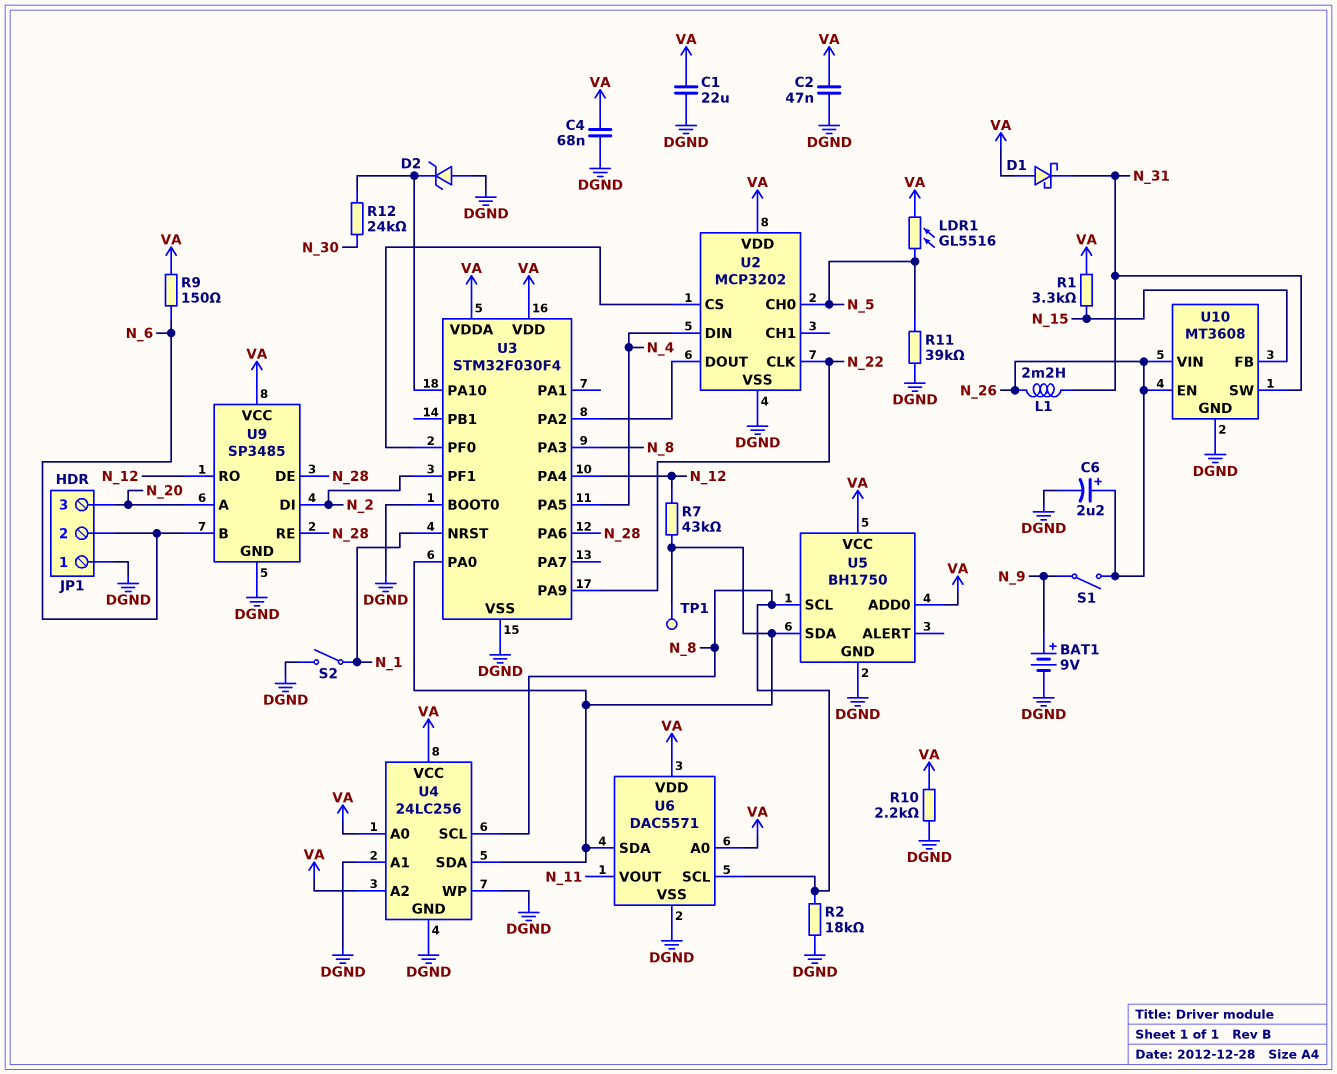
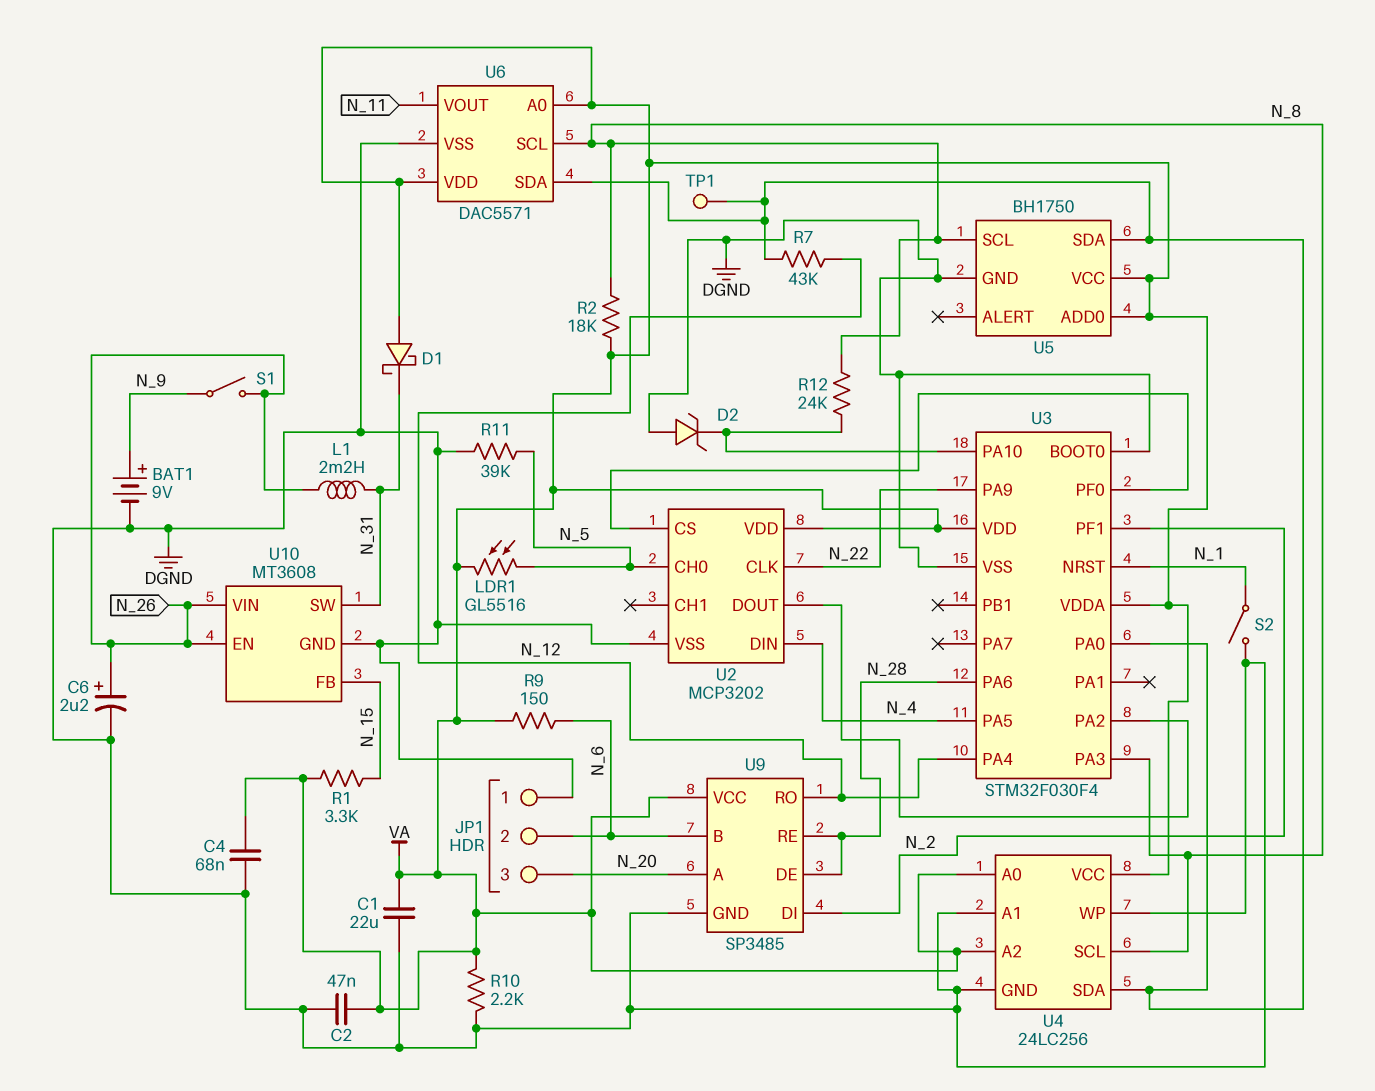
R2: 18k (DGND, N_8) -> 18k (N_8, VA)
R12: 24k (N_30, U3/PA10) -> 24k (N_8, U3/PA10)

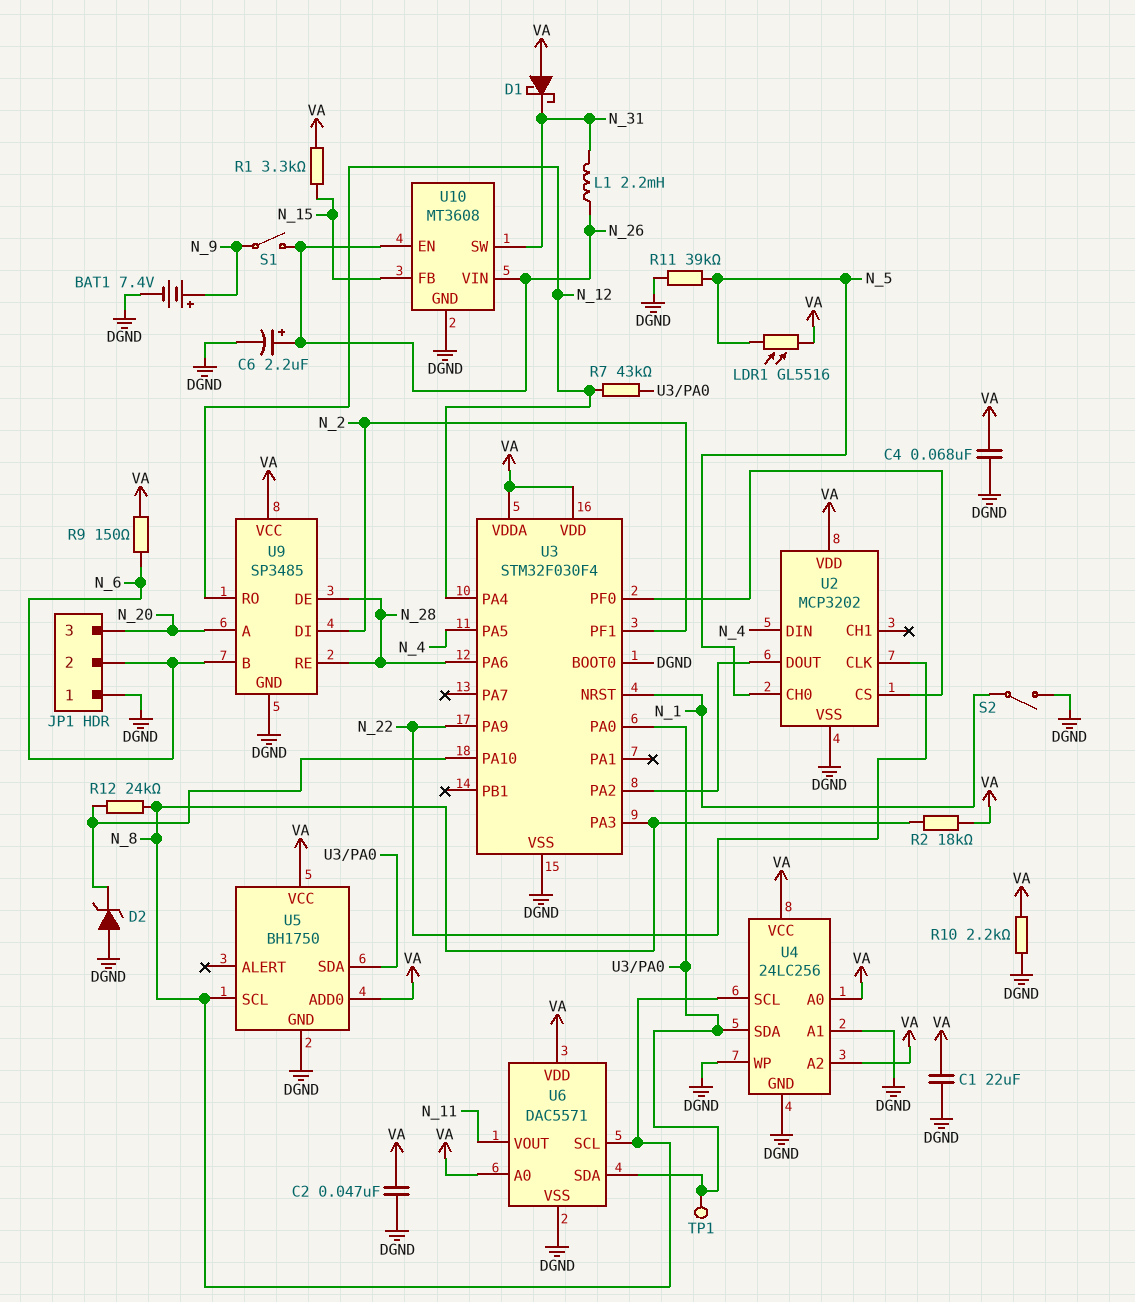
BAT1: 9V (plus N_9, minus DGND) -> 7.4V (plus N_9, minus DGND)

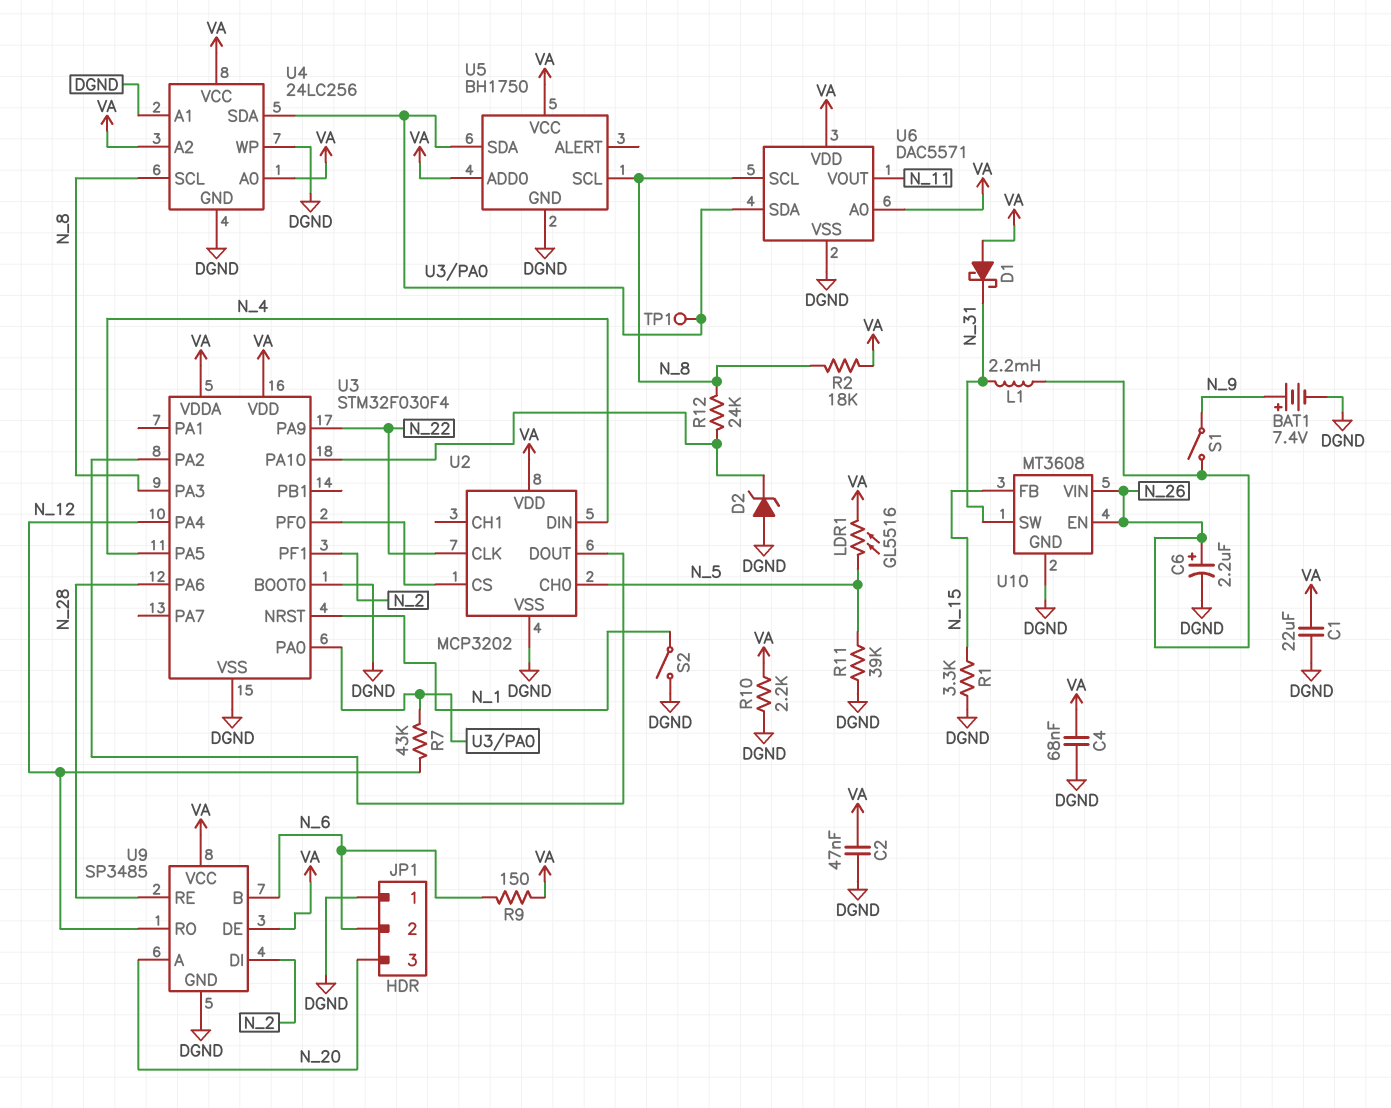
R1: 3.3k (N_15, VA) -> 3.3k (DGND, N_15)
U9 pin DE: N_28 -> VA

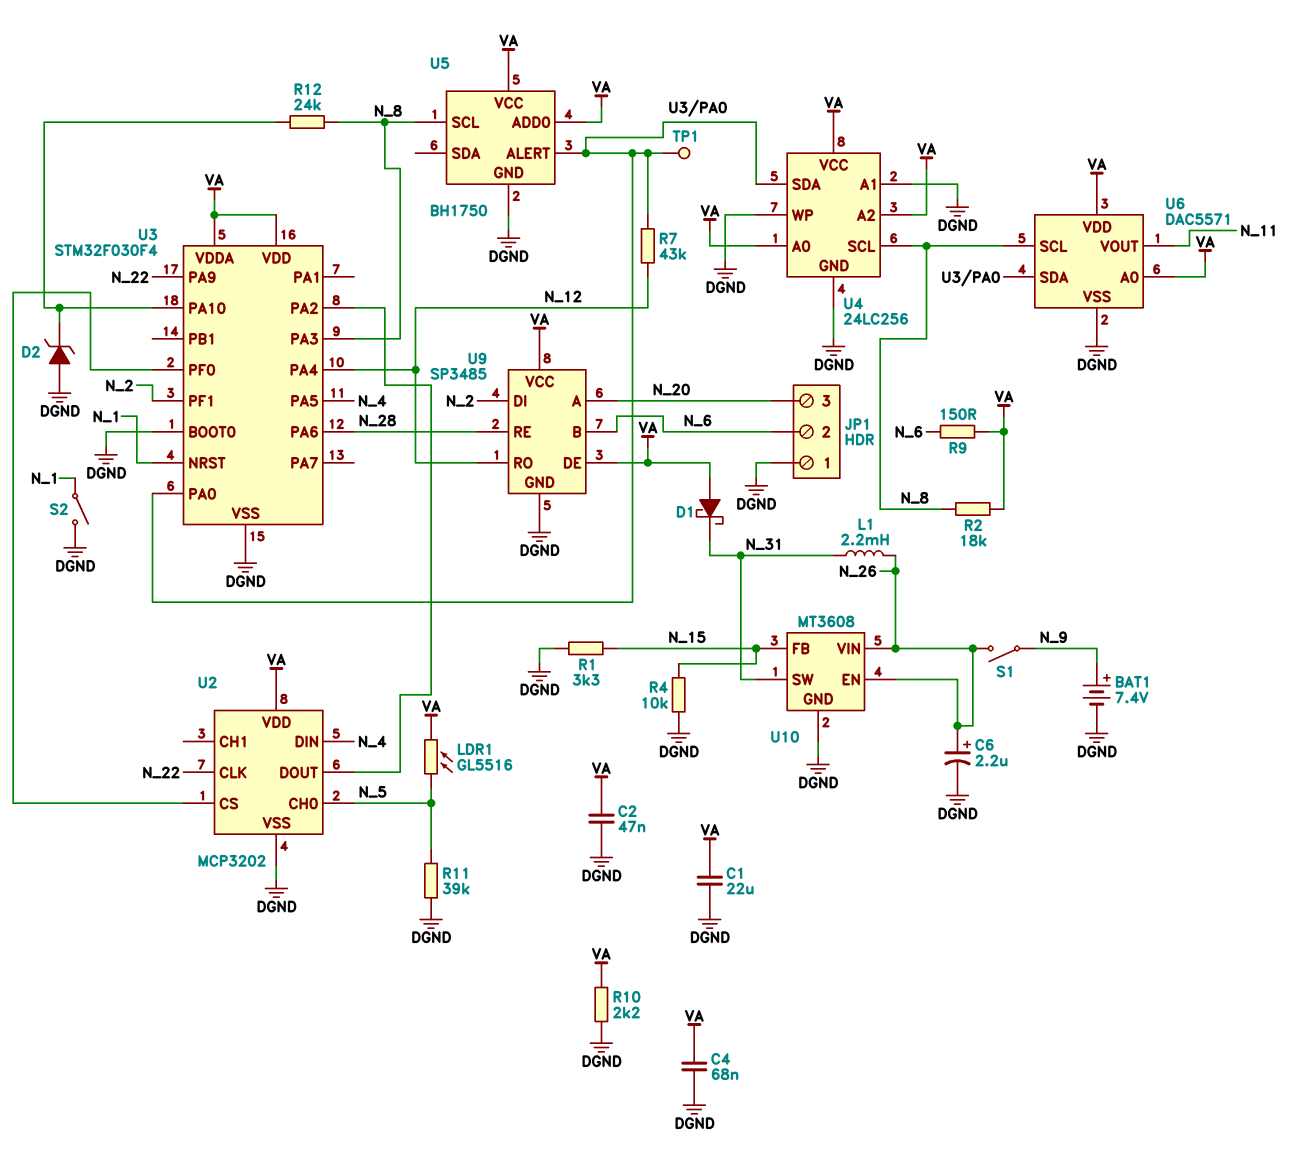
R4: none -> 10k (DGND, N_15)
U5 pin ALERT: none -> U3/PA0
U5 pin SDA: U3/PA0 -> none

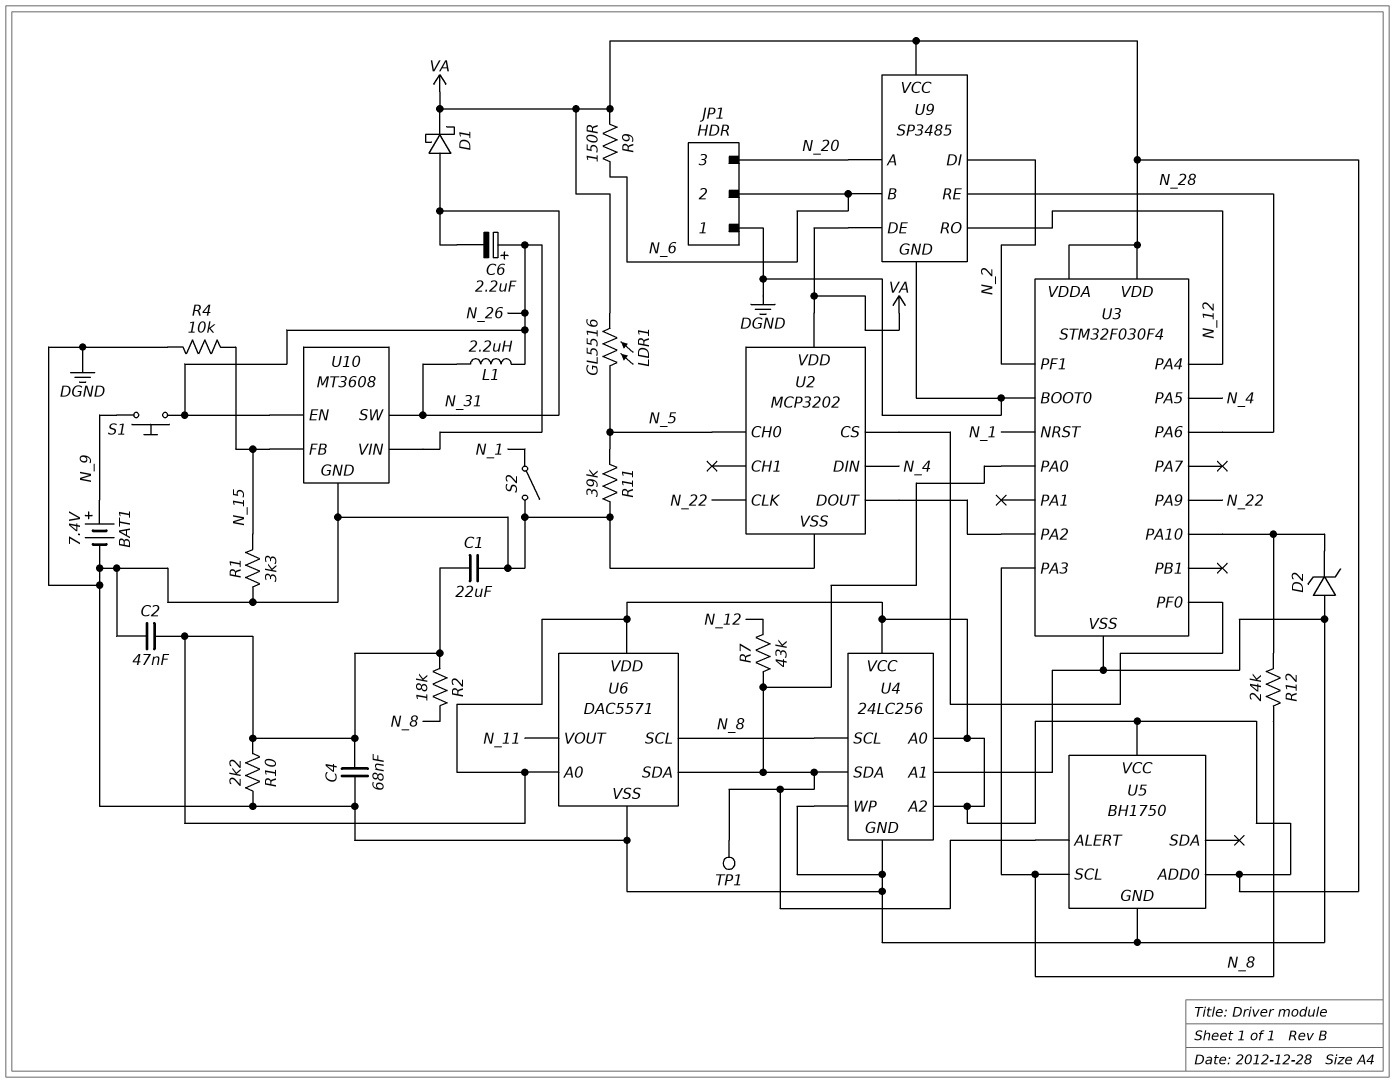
C6: 2.2uF (plus N_26, minus DGND) -> 2.2uF (plus N_26, minus N_31)
D1: schottky (A VA, K N_31) -> schottky (A N_31, K VA)
L1: 2.2mH (N_26, N_31) -> 2.2uH (N_26, N_31)
S1: switch (N_9, N_26) -> button (N_9, N_26)

